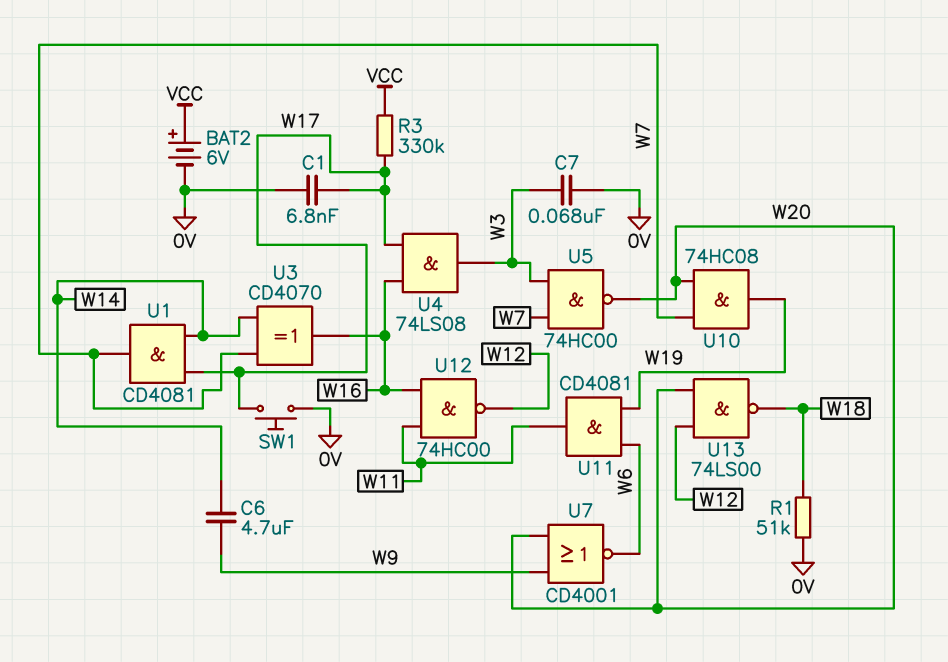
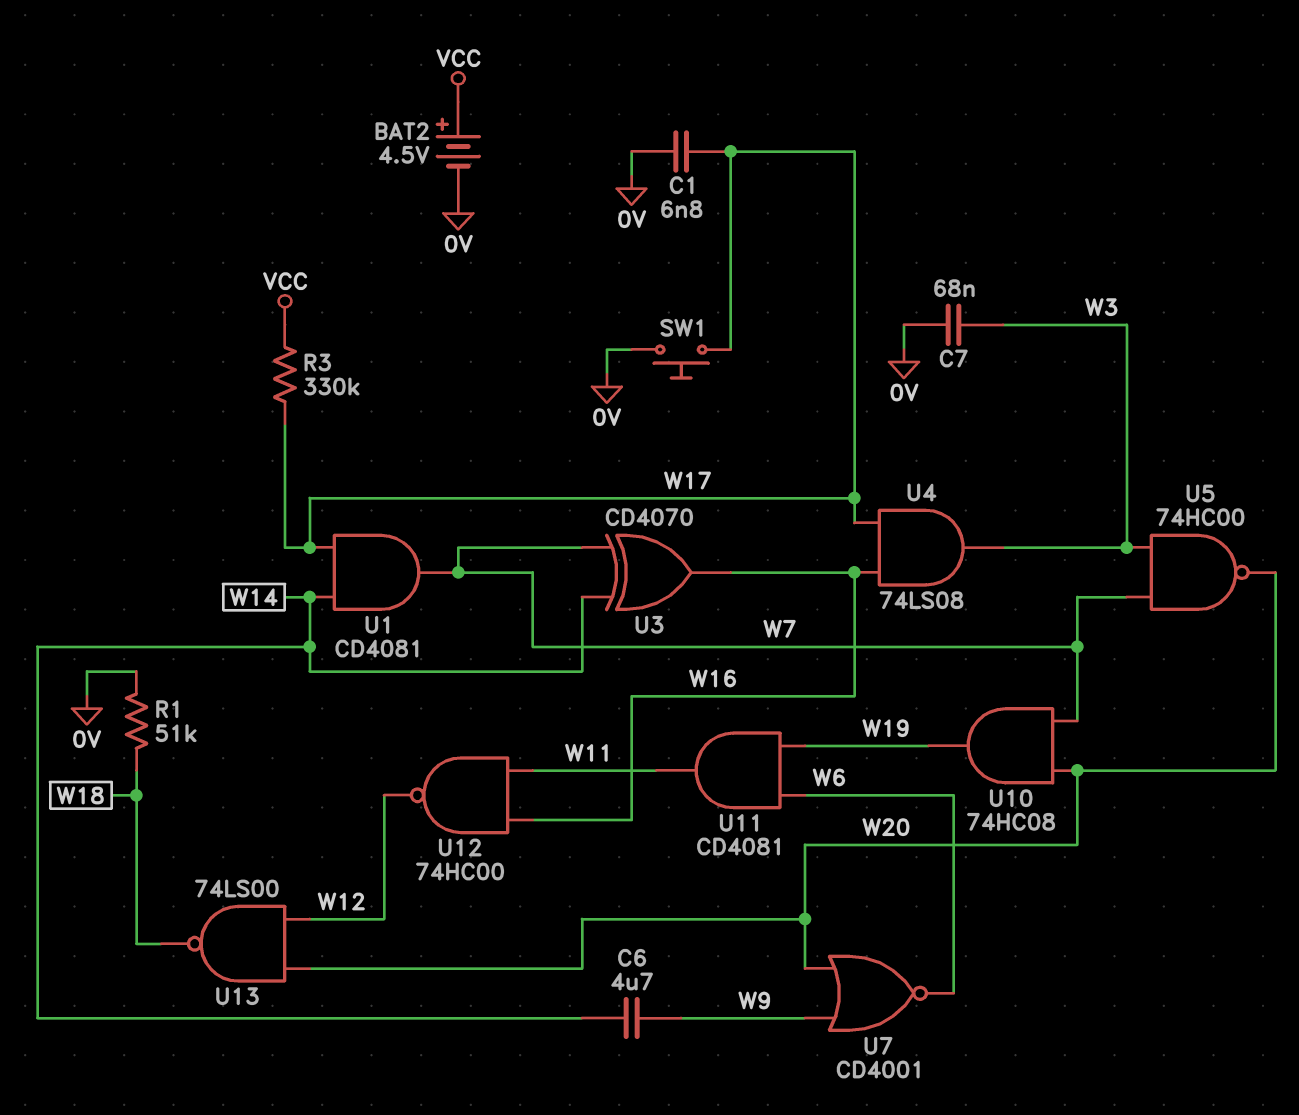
BAT2: 6V (plus VCC, minus 0V) -> 4.5V (plus VCC, minus 0V)

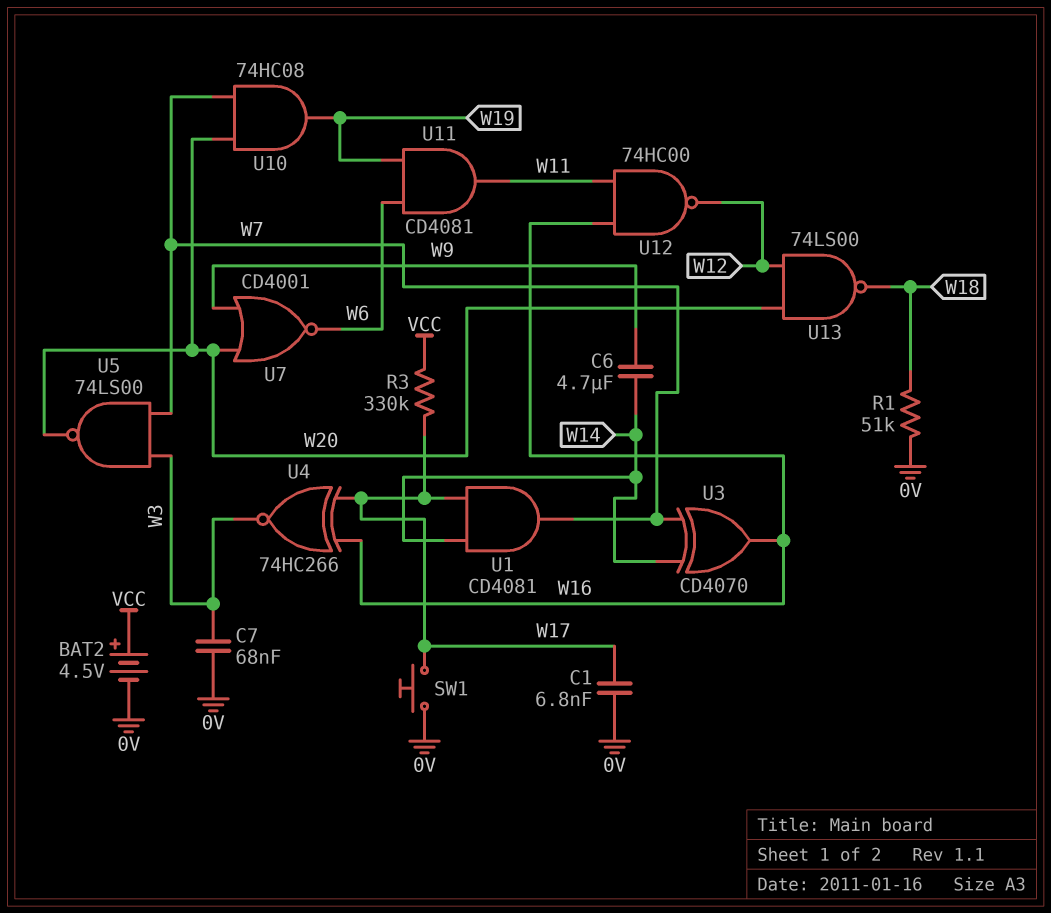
U4: AND 74LS08 (in W16, in W17, out W3) -> XNOR 74HC266 (in W16, in W17, out W3)
U5: NAND 74HC00 (in W3, in W7, out W20) -> NAND 74LS00 (in W3, in W7, out W20)

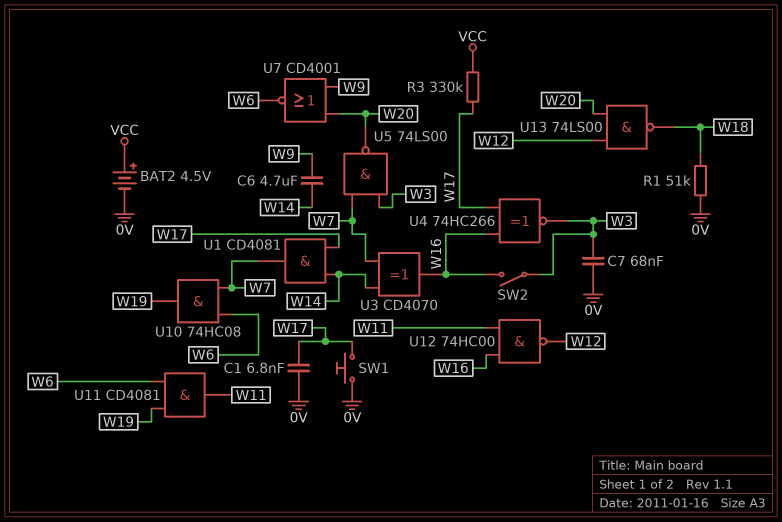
SW2: none -> switch (W3, W16)
U10: AND 74HC08 (in W7, in W20, out W19) -> AND 74HC08 (in W6, in W7, out W19)

